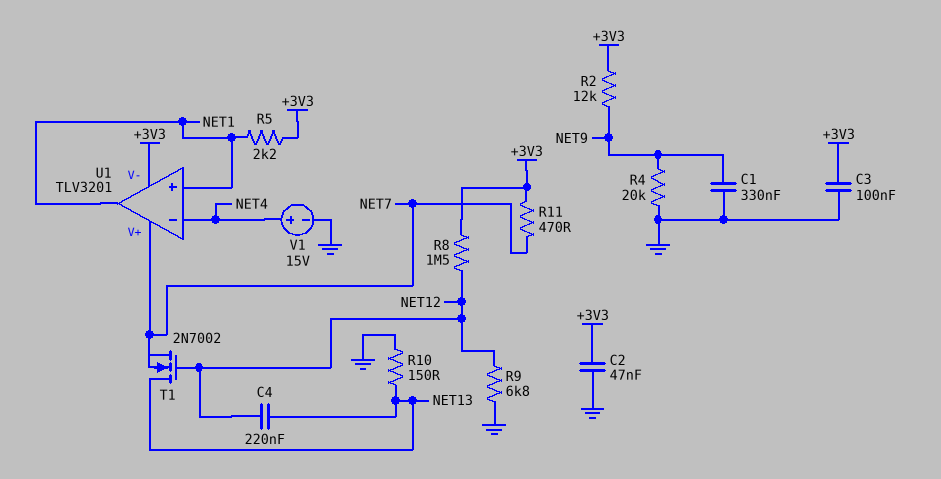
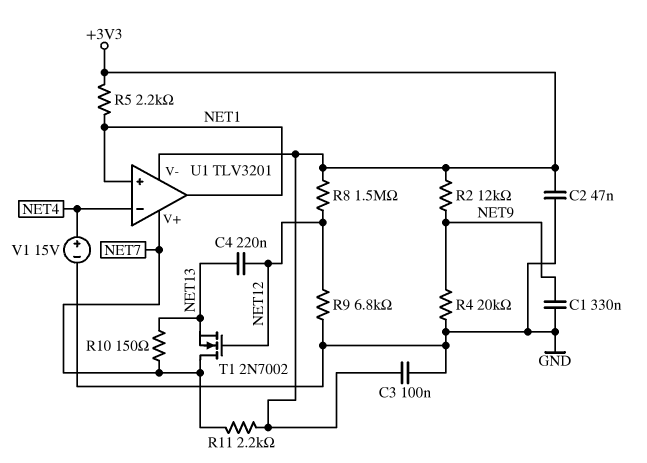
R10: 150 (GND, NET13) -> 150 (NET7, NET13)
R11: 470 (+3V3, NET7) -> 2.2k (+3V3, NET7)
T1: NMOS 2N7002 (G NET12, D NET13, S NET7) -> NMOS 2N7002 (G NET12, D NET7, S NET13)

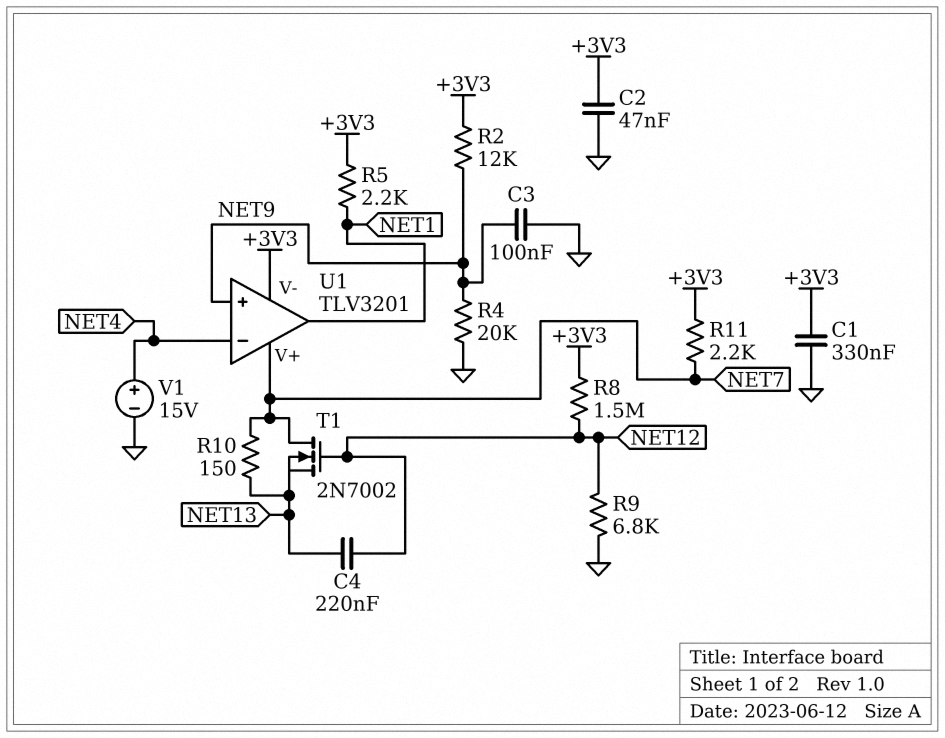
C1: 330nF (GND, NET9) -> 330nF (+3V3, GND)
C3: 100nF (+3V3, GND) -> 100nF (GND, NET9)
U1 pin in+: NET1 -> NET9

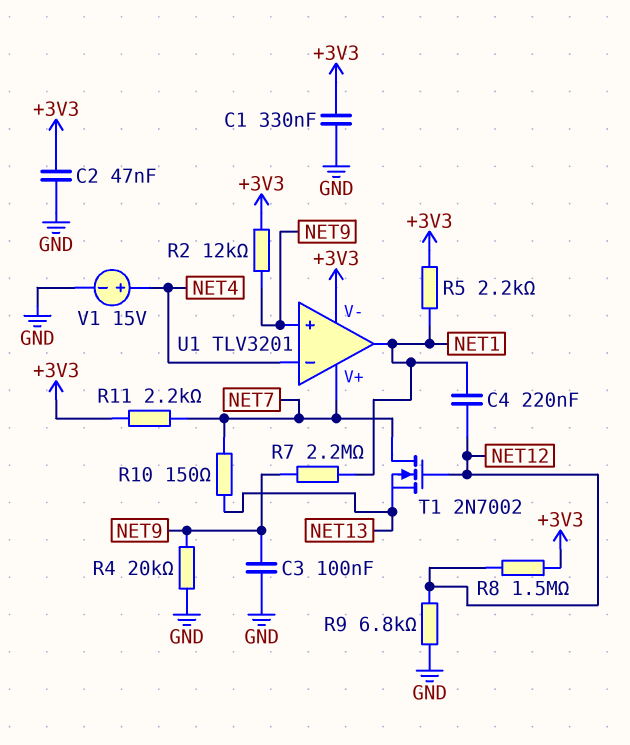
C4: 220nF (NET12, NET13) -> 220nF (NET1, NET12)
R7: none -> 2.2M (NET1, NET9)

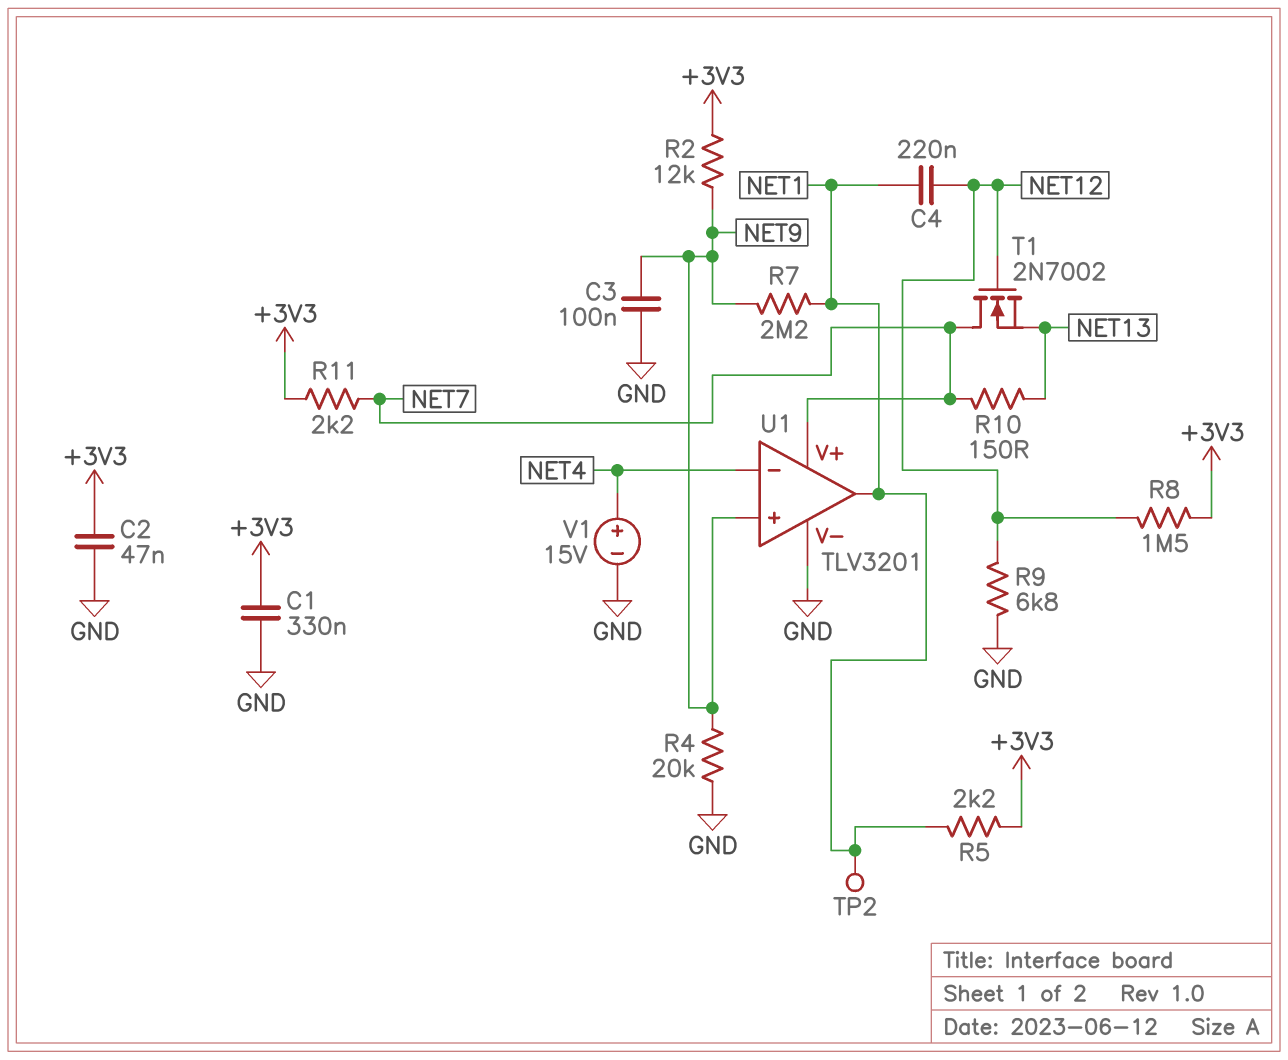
TP2: none -> test point (NET1)
U1 pin V-: +3V3 -> GND

